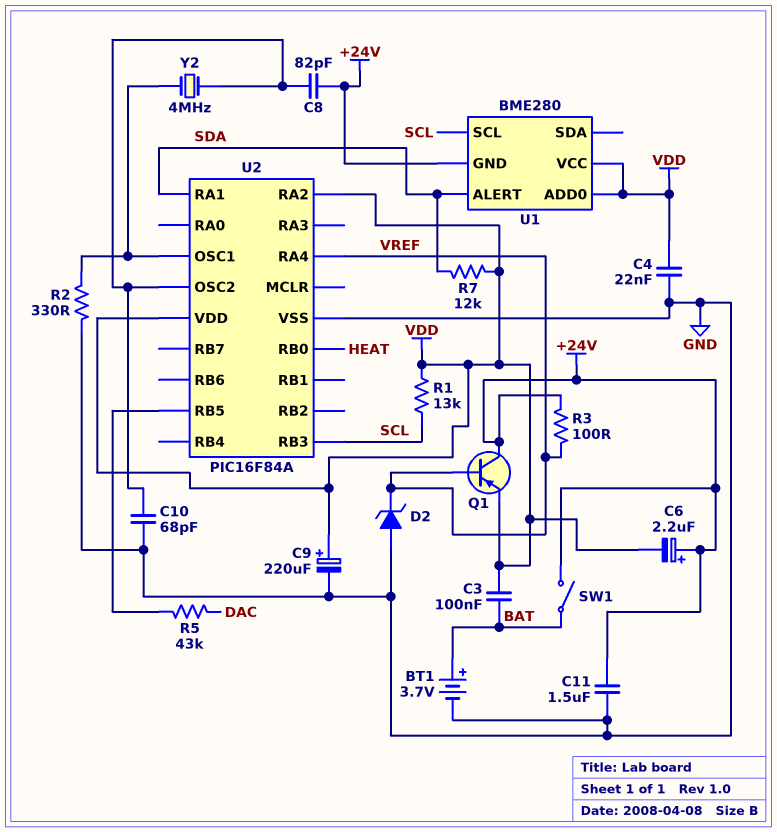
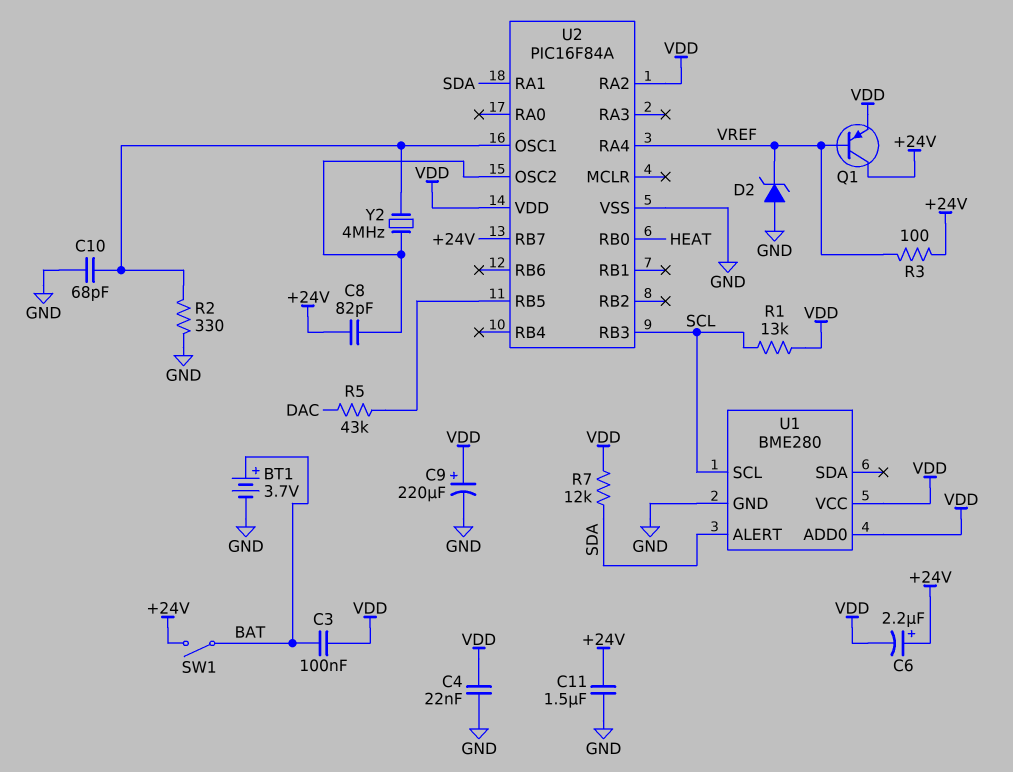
C10: 68pF (GND, U2/OSC2) -> 68pF (GND, U2/OSC1)
U1 pin GND: +24V -> GND
U2 pin RB7: none -> +24V

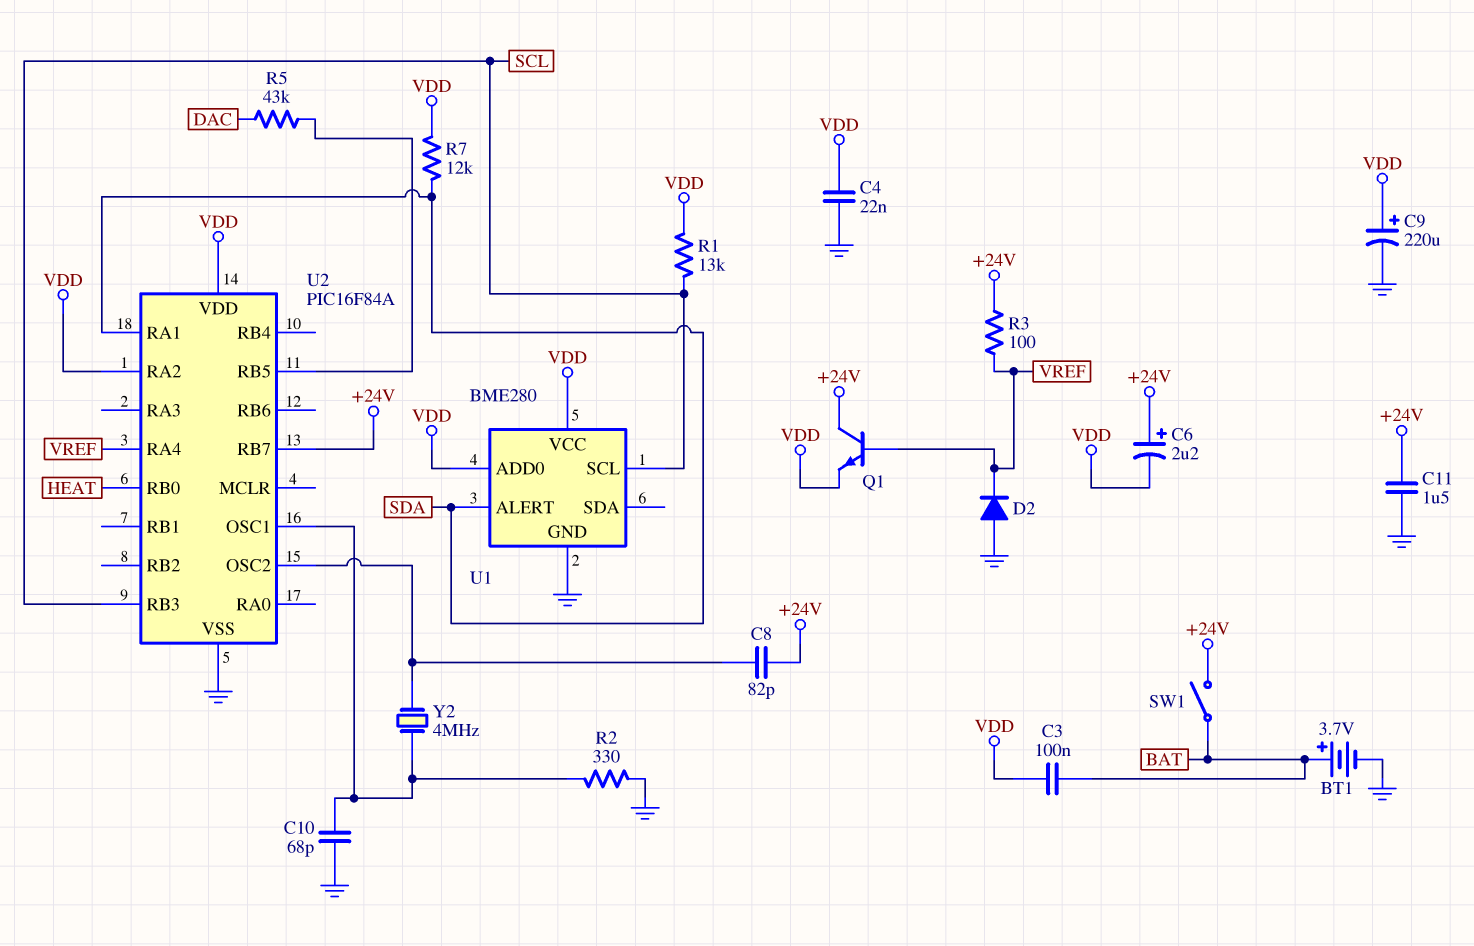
D2: zener (A GND, K VREF) -> diode (A GND, K VREF)
Q1: PNP (B VREF, C +24V, E VDD) -> NPN (B VREF, C +24V, E VDD)

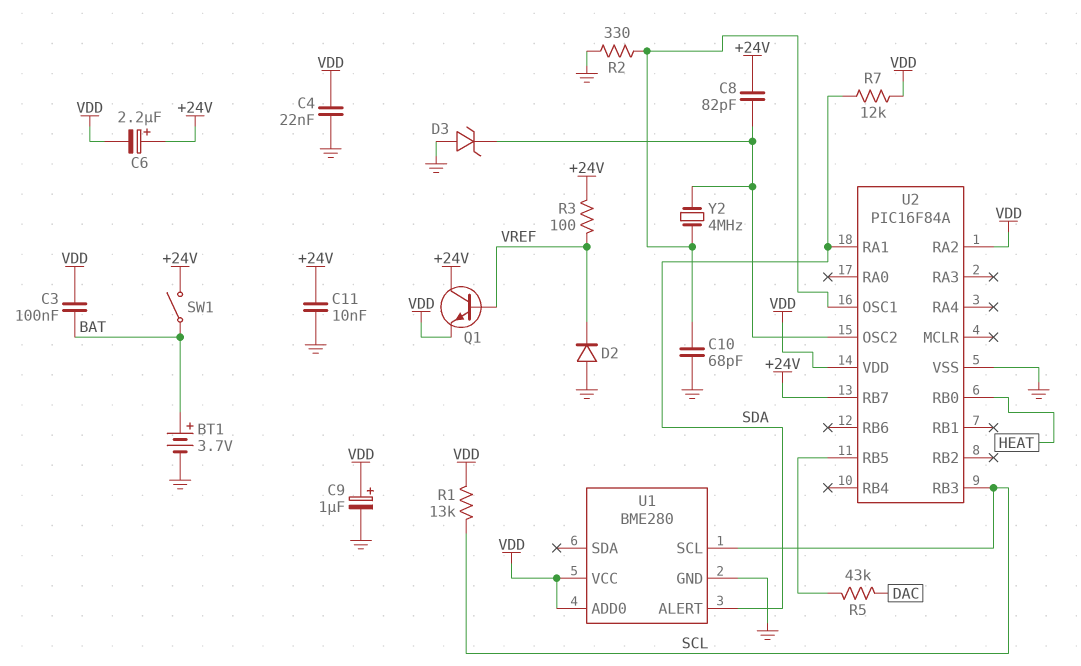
C9: 220uF (plus VDD, minus GND) -> 1uF (plus VDD, minus GND)
C11: 1.5uF (+24V, GND) -> 10nF (+24V, GND)
D3: none -> zener (A GND, K U2/OSC2)
U2 pin RA4: VREF -> none

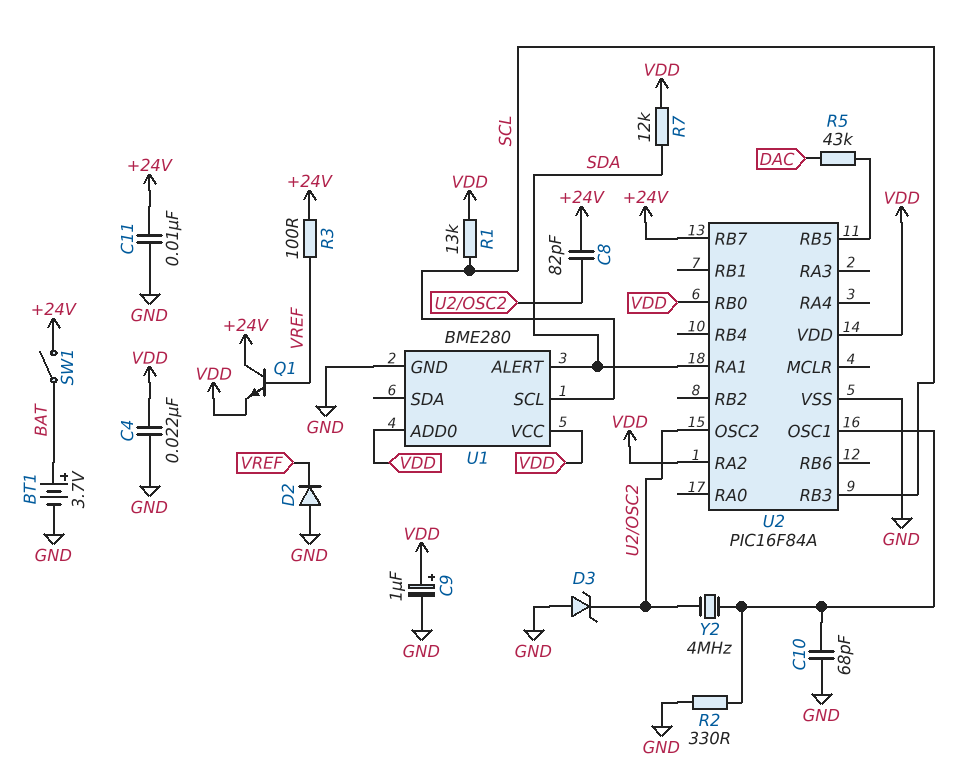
C3: 100nF (BAT, VDD) -> none
C6: 2.2uF (plus +24V, minus VDD) -> none
U2 pin RB0: HEAT -> VDD

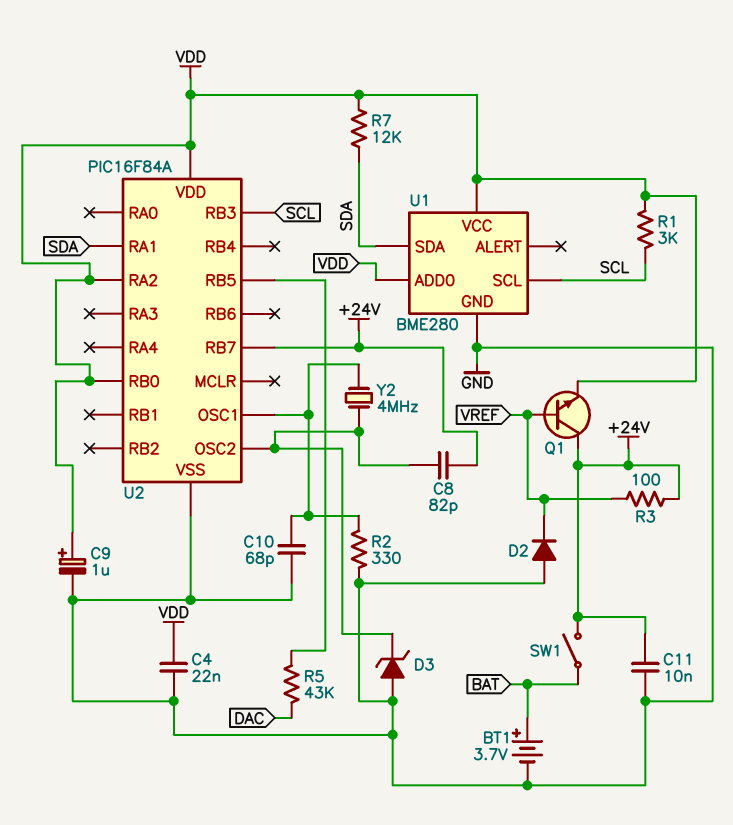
R1: 13k (SCL, VDD) -> 3k (SCL, VDD)
U1 pin ALERT: SDA -> none
U1 pin SDA: none -> SDA

